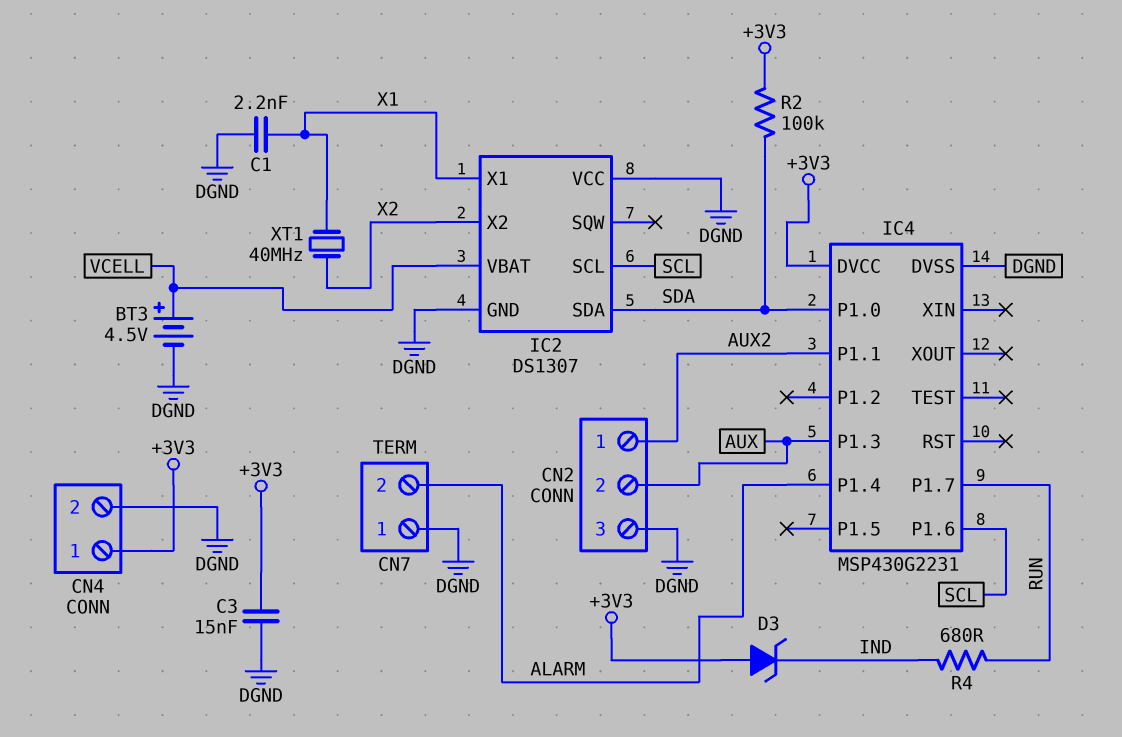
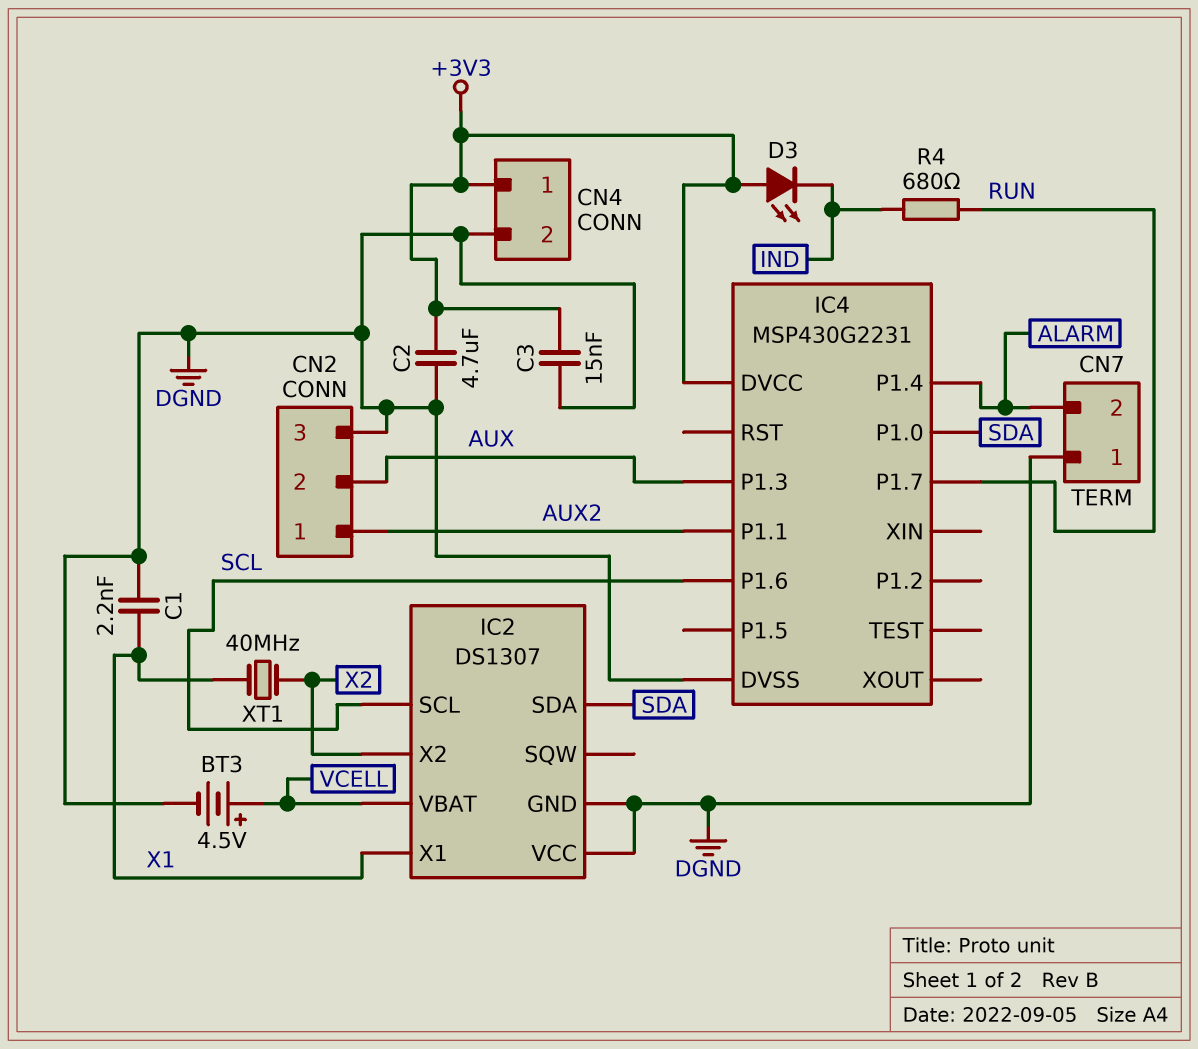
C2: none -> 4.7uF (+3V3, DGND)
D3: zener (A +3V3, K IND) -> LED (A +3V3, K IND)
R2: 100k (+3V3, SDA) -> none

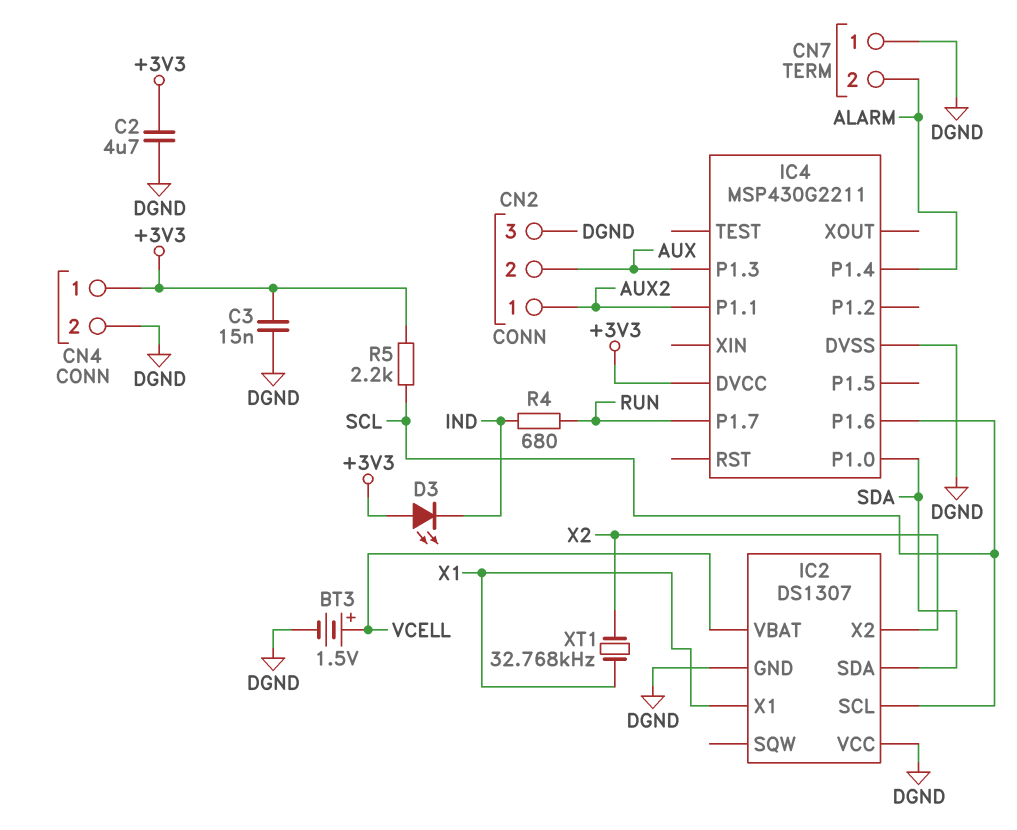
BT3: 4.5V (plus VCELL, minus DGND) -> 1.5V (plus VCELL, minus DGND)
C1: 2.2nF (DGND, X1) -> none
IC4: MSP430G2231 -> MSP430G2211
R5: none -> 2.2k (+3V3, SCL)
XT1: 40MHz (X1, X2) -> 32.768kHz (X1, X2)

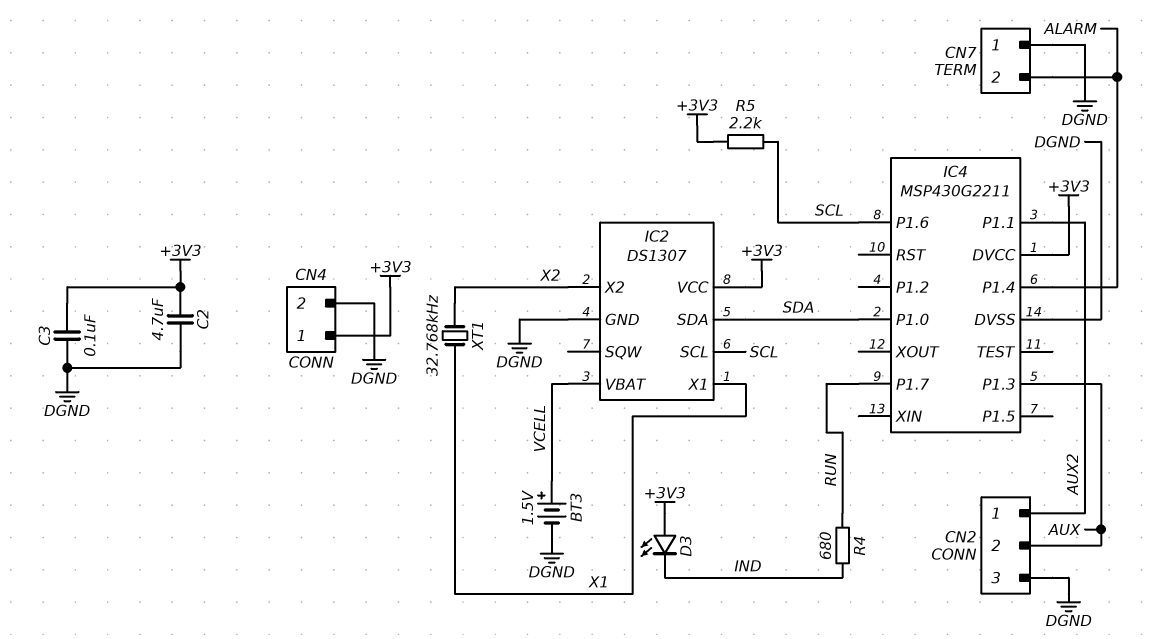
C3: 15nF (+3V3, DGND) -> 100nF (+3V3, DGND)
IC2 pin VCC: DGND -> +3V3

